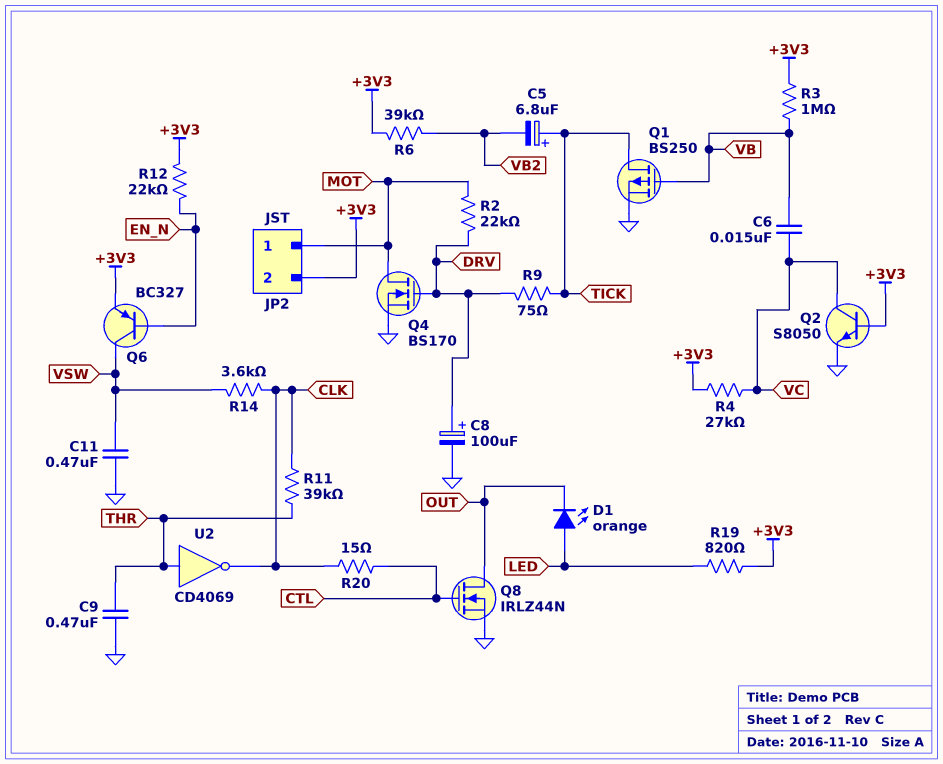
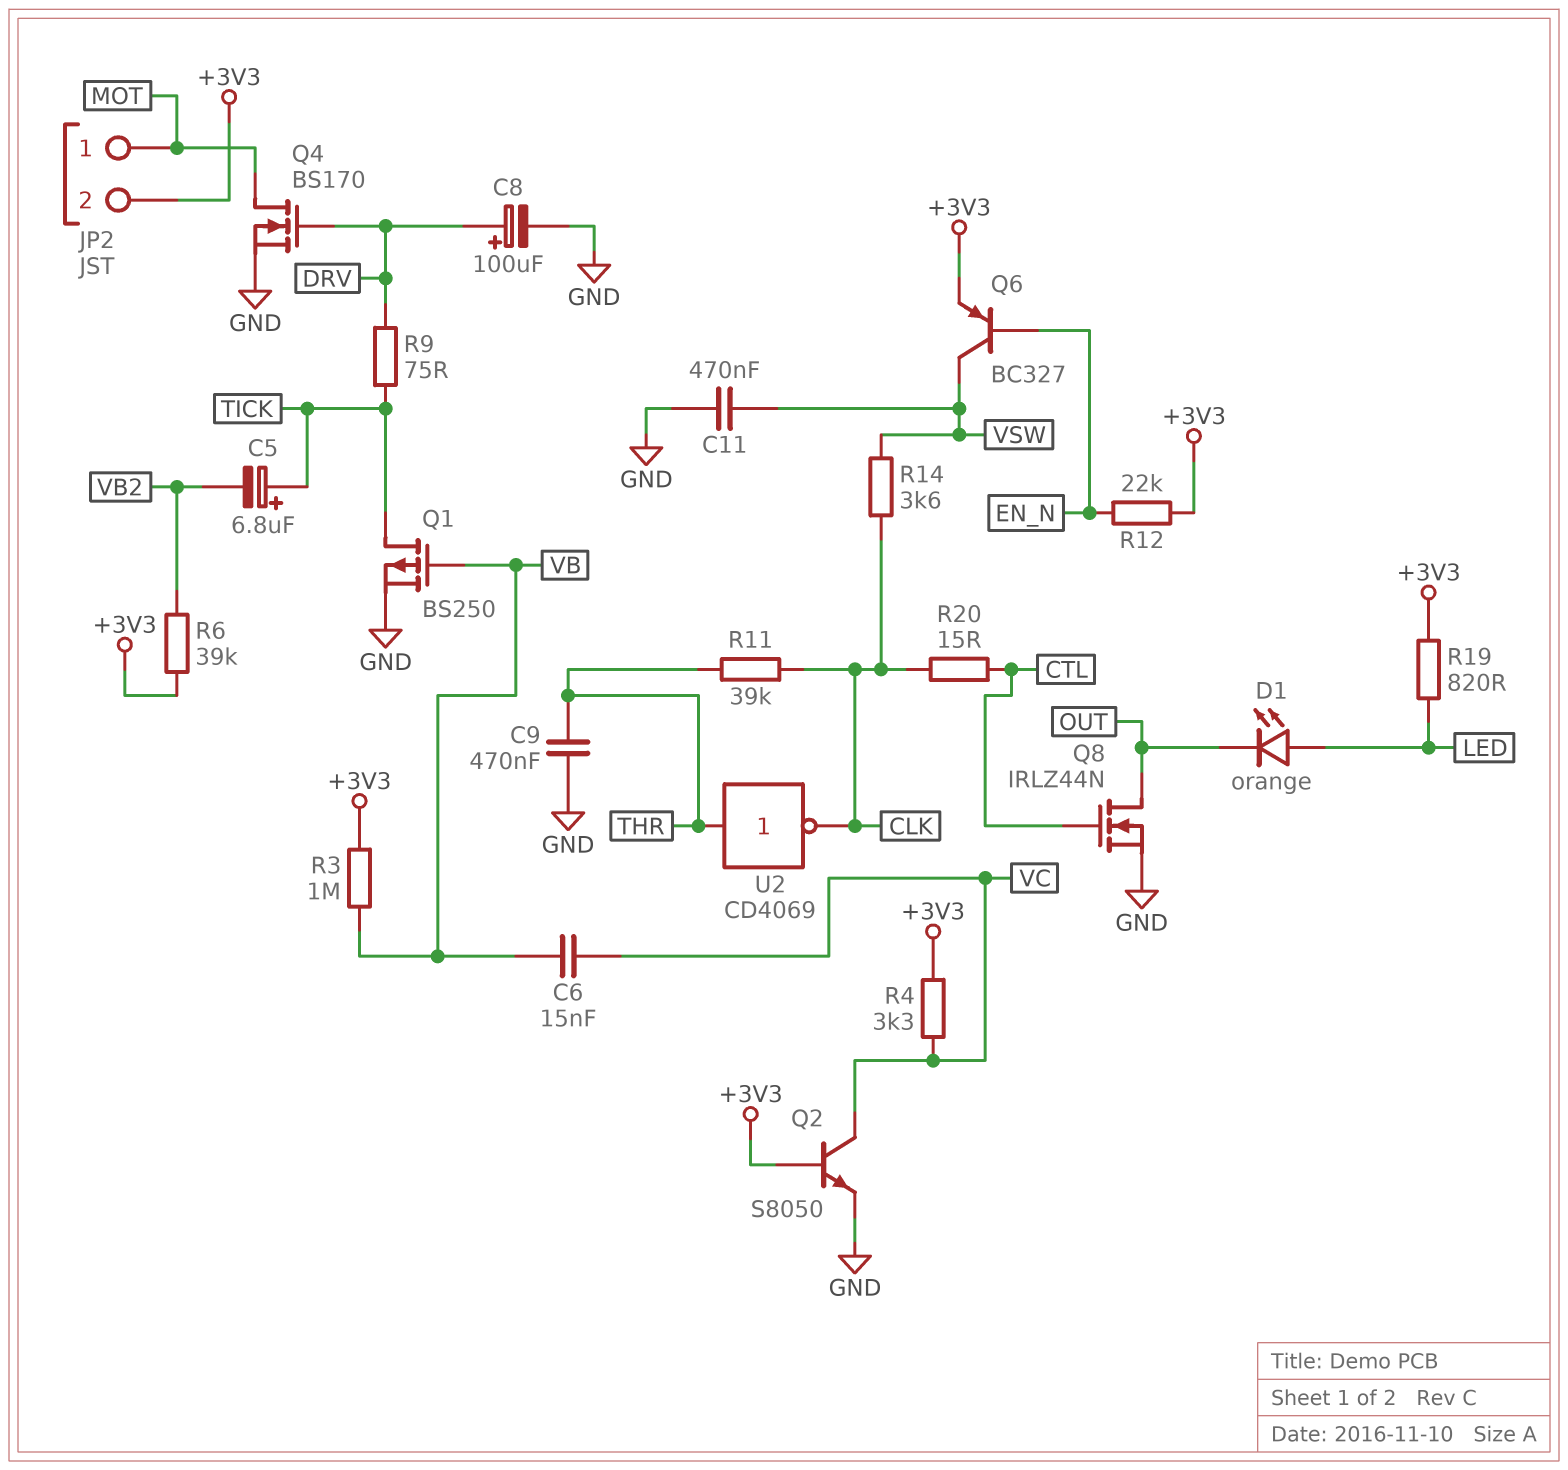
R2: 22k (DRV, MOT) -> none
R4: 27k (+3V3, VC) -> 3.3k (+3V3, VC)

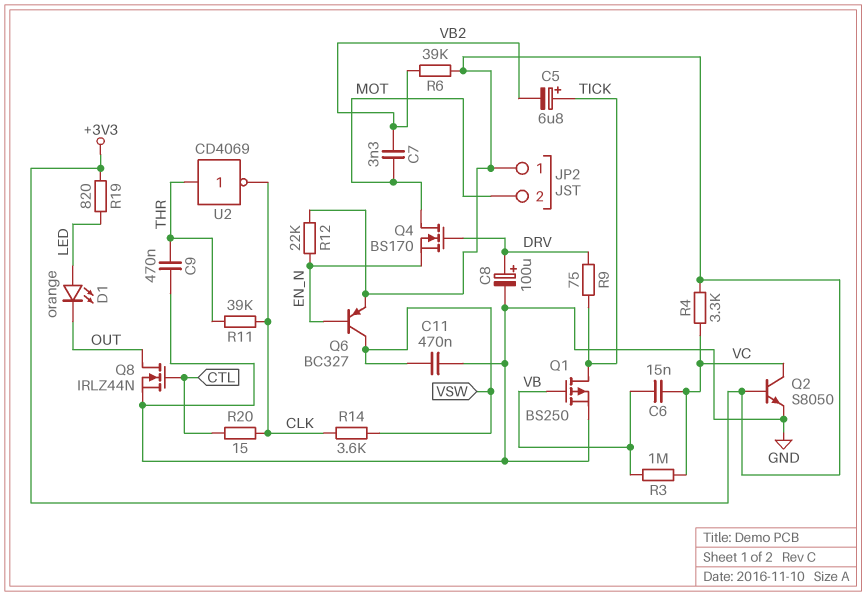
C7: none -> 3.3nF (MOT, VB2)
JP2 pin 1: MOT -> +3V3
JP2 pin 2: +3V3 -> MOT
Q4: NMOS BS170 (G DRV, D MOT, S GND) -> NMOS BS170 (G DRV, D MOT, S EN_N)
R3: 1M (+3V3, VB) -> 1M (VB, VC)

